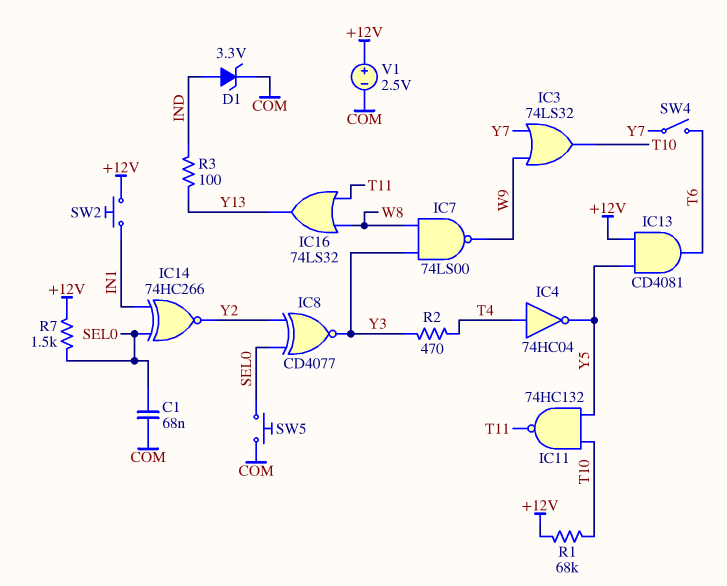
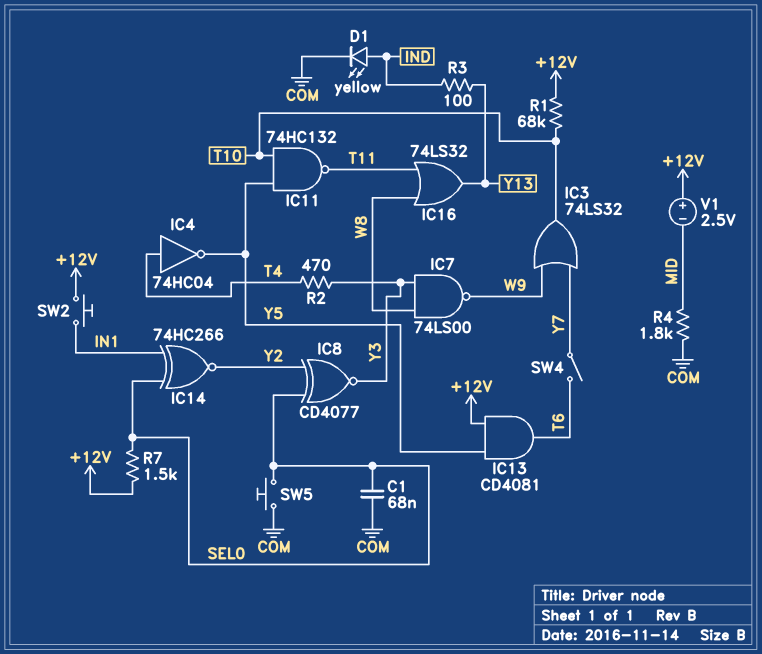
D1: zener 3.3V (A IND, K COM) -> LED yellow (A IND, K COM)
R4: none -> 1.8k (COM, MID)
V1: 2.5V (plus +12V, minus COM) -> 2.5V (plus +12V, minus MID)

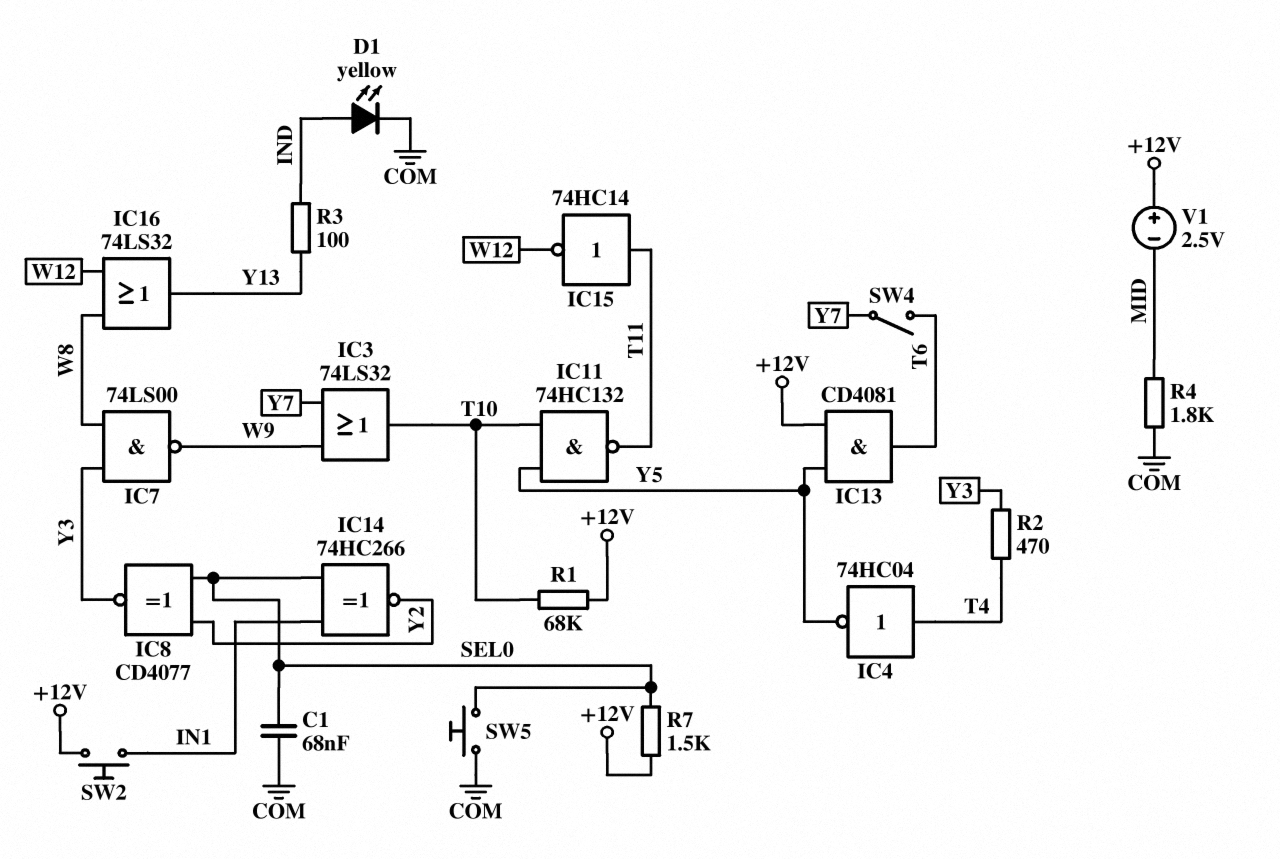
IC15: none -> NOT 74HC14 (in T11, out W12)
IC16: OR 74LS32 (in T11, in W8, out Y13) -> OR 74LS32 (in W8, in W12, out Y13)

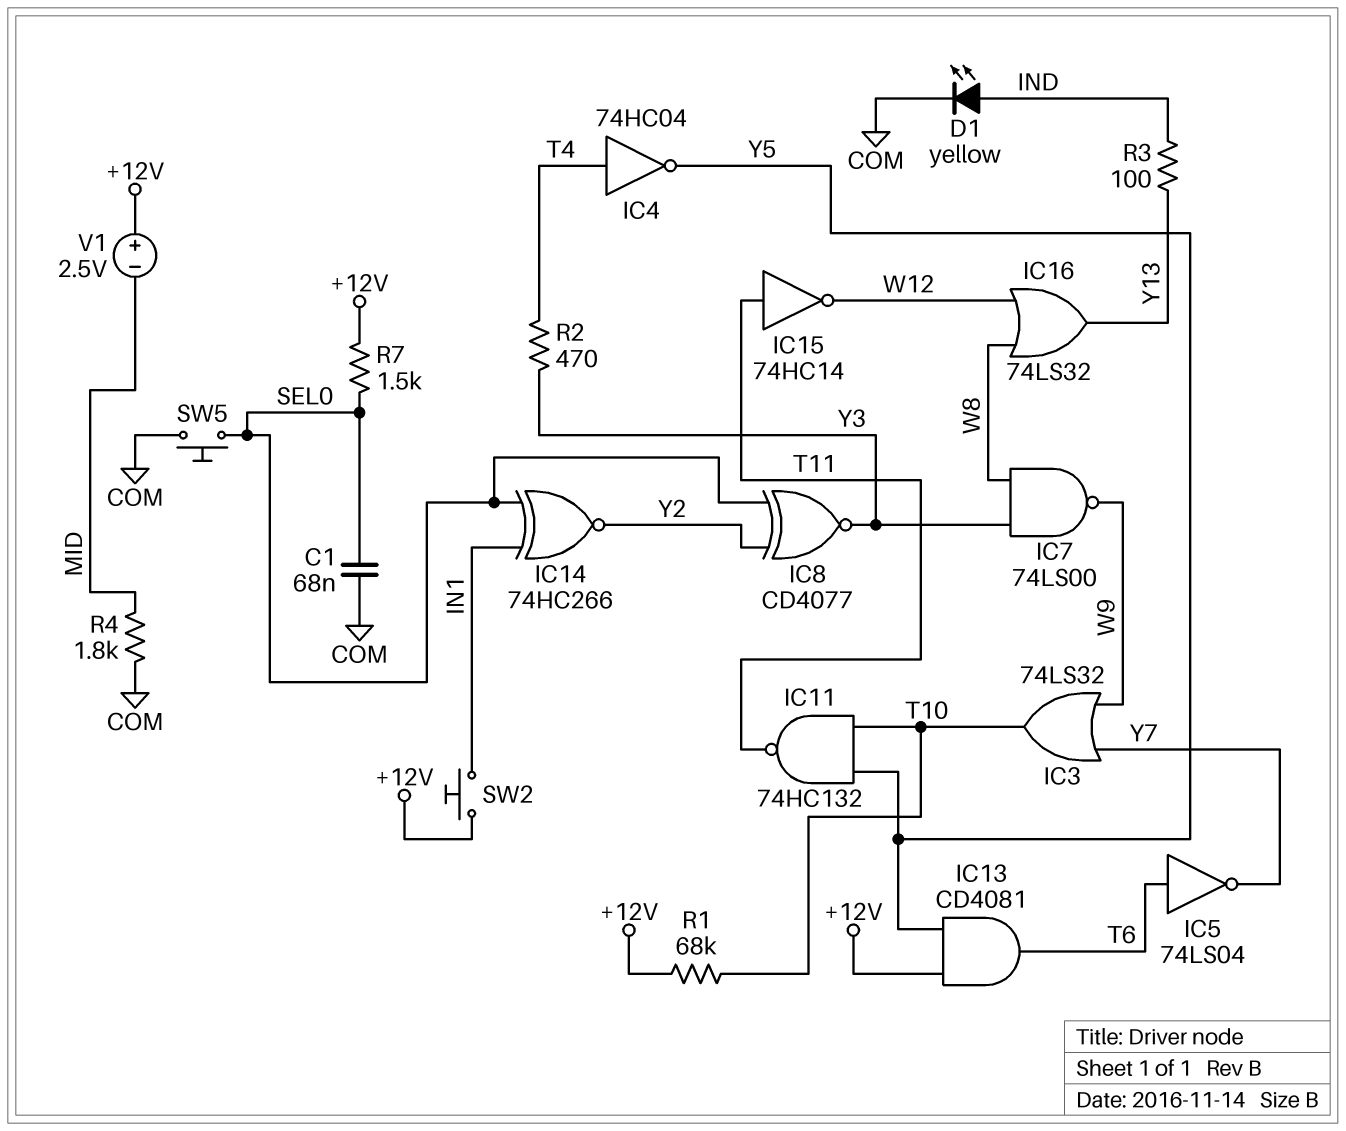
IC5: none -> NOT 74LS04 (in T6, out Y7)
SW4: switch (T6, Y7) -> none

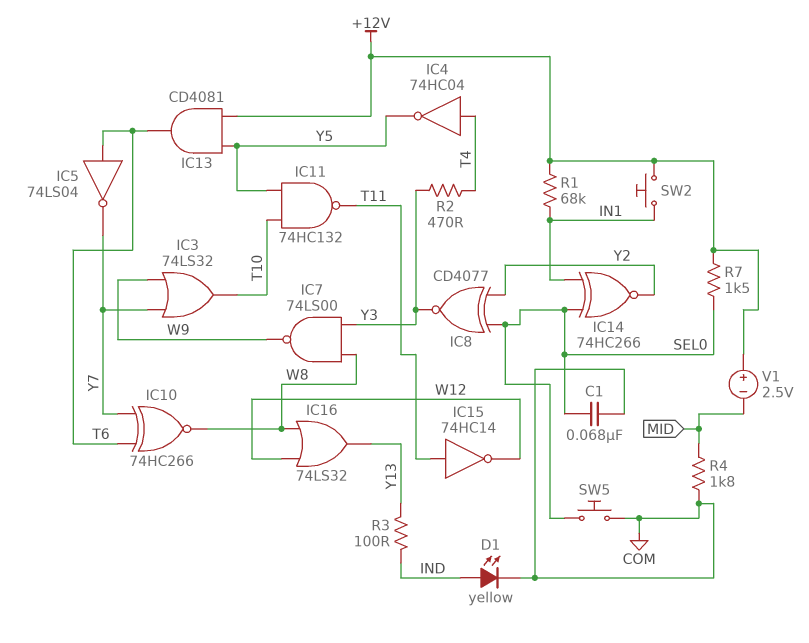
IC10: none -> XNOR 74HC266 (in T6, in Y7, out W8)
R1: 68k (+12V, T10) -> 68k (+12V, IN1)

